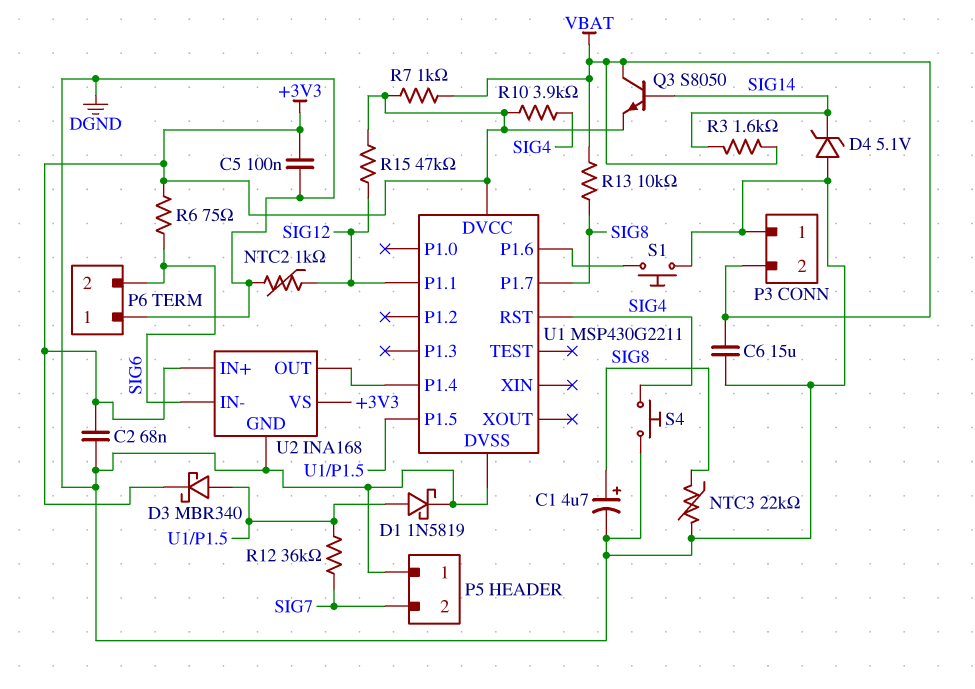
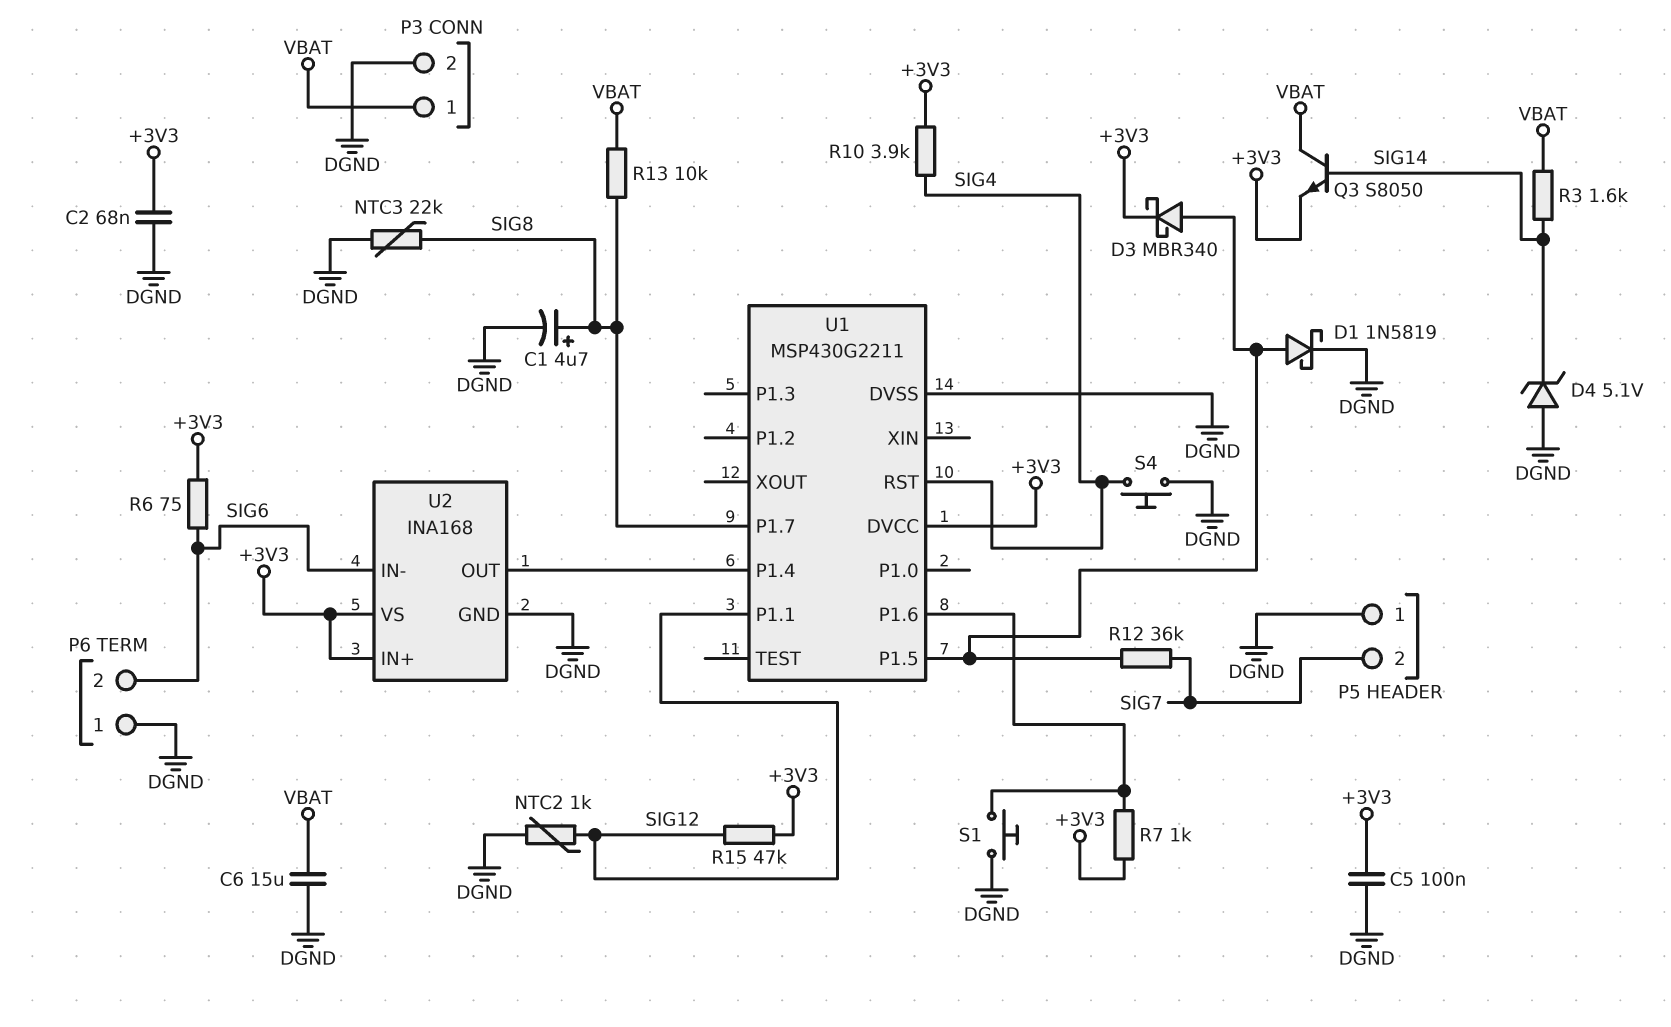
P3 pin 1: DGND -> VBAT
P3 pin 2: VBAT -> DGND
R7: 1k (+3V3, VBAT) -> 1k (+3V3, U1/P1.6)

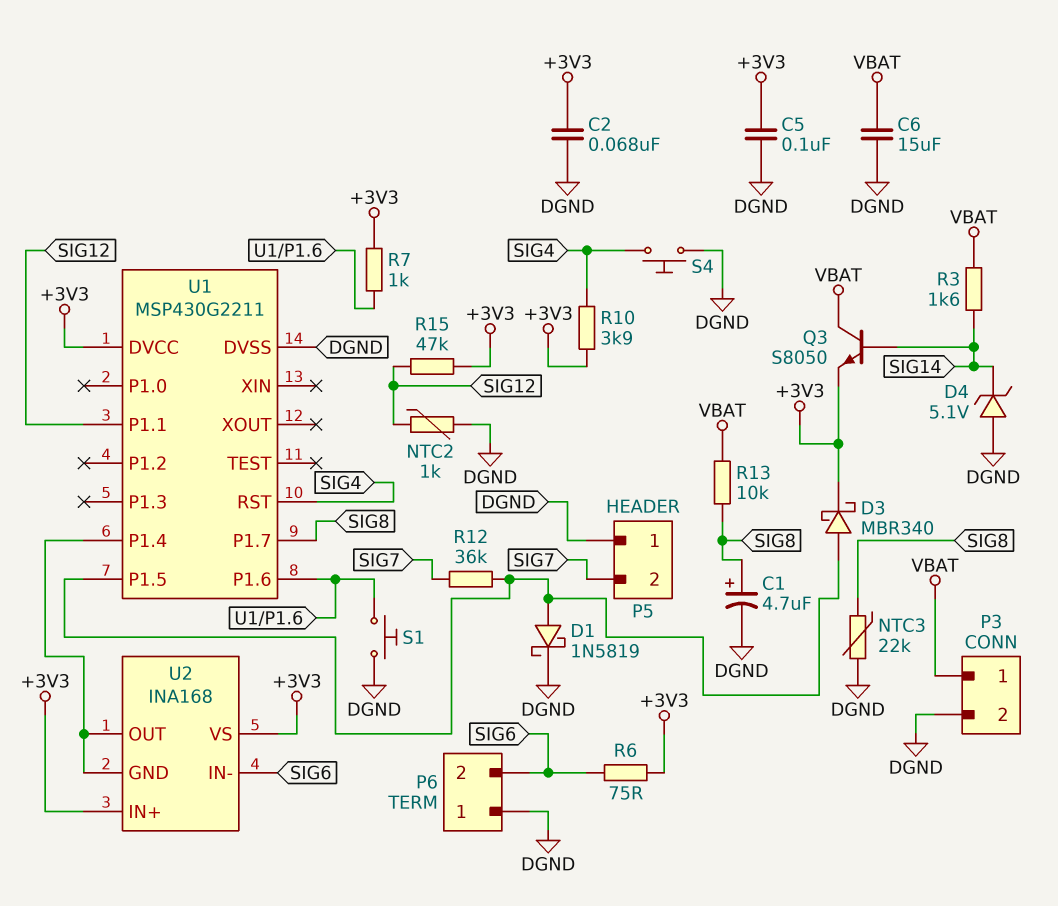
U2 pin GND: DGND -> U1/P1.4

